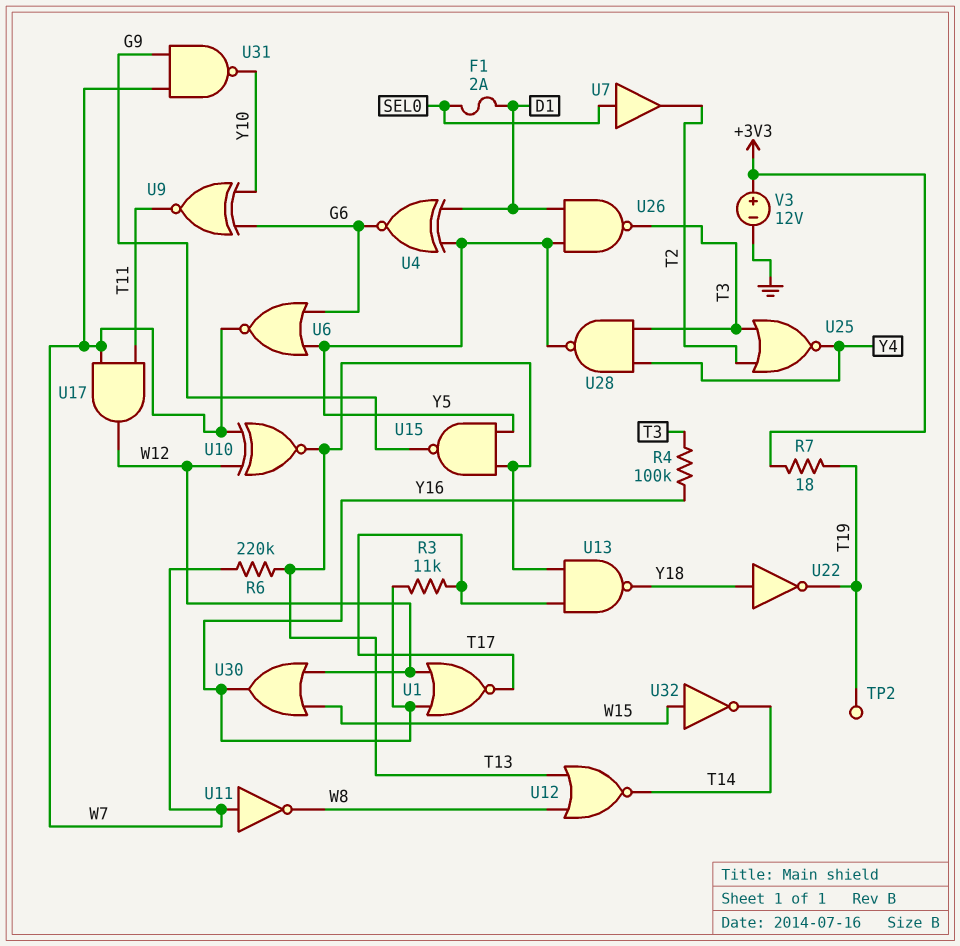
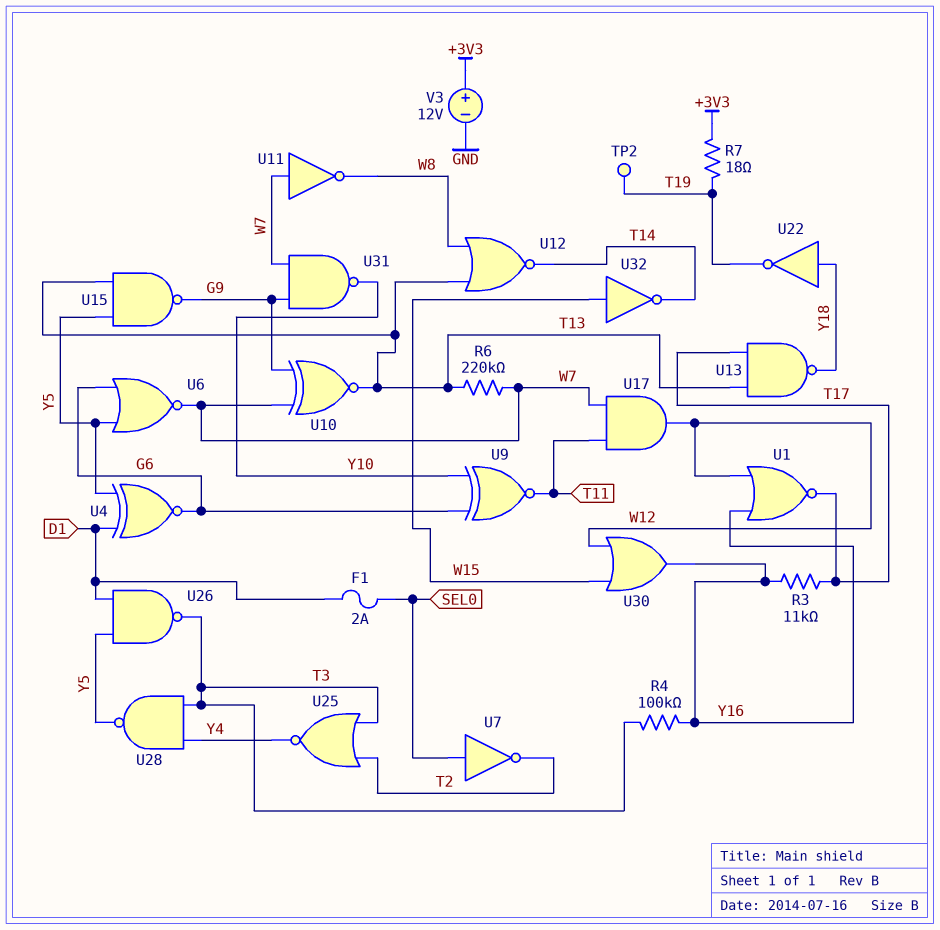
U7: buffer (in SEL0, out T2) -> NOT (in SEL0, out T2)
U10: XNOR (in W7, in W12, out T13) -> XNOR (in G9, in W7, out T13)

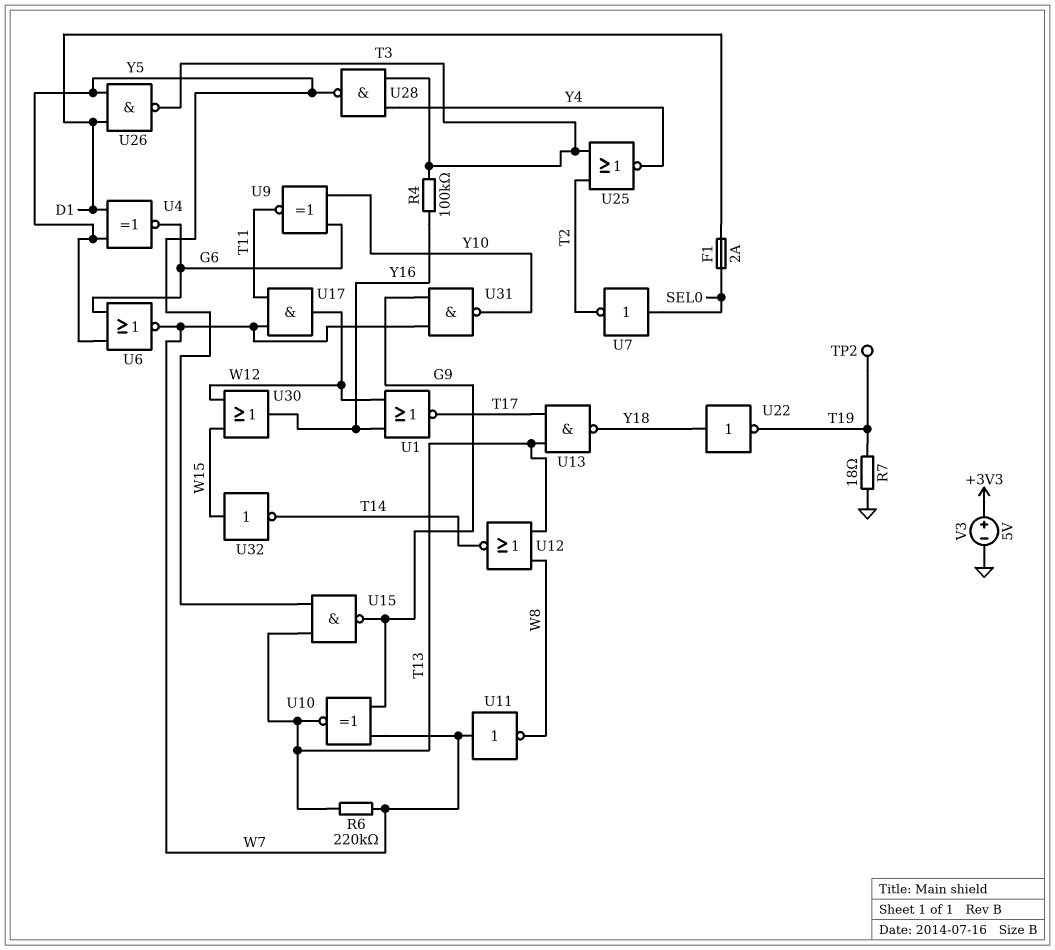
R3: 11k (T17, Y16) -> none
R7: 18 (+3V3, T19) -> 18 (GND, T19)
V3: 12V (plus +3V3, minus GND) -> 5V (plus +3V3, minus GND)

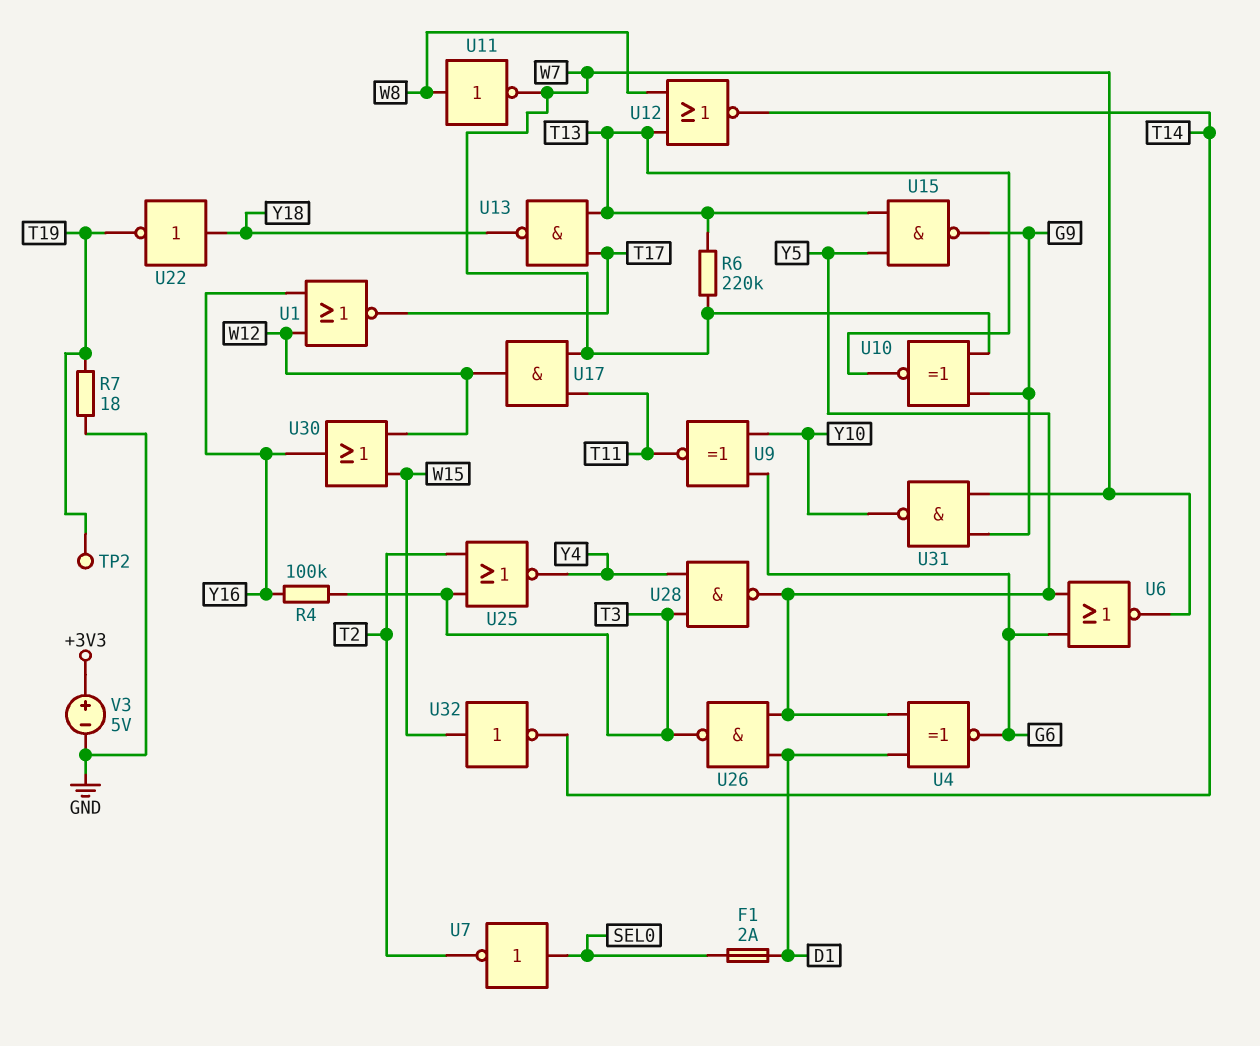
U11: NOT (in W7, out W8) -> NOT (in W8, out W7)

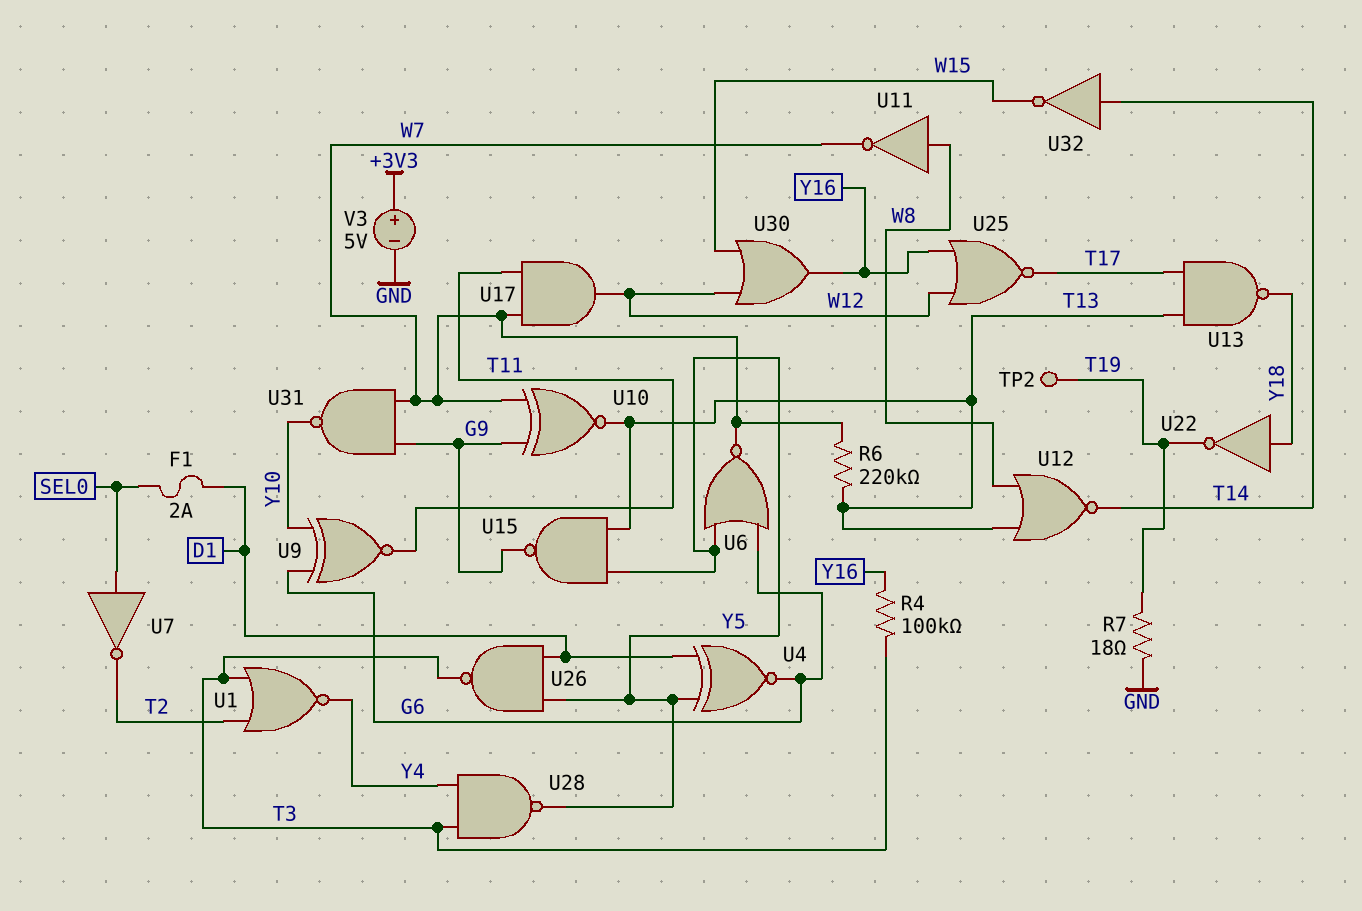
U1: NOR (in W12, in Y16, out T17) -> NOR (in T2, in T3, out Y4)
U25: NOR (in T2, in T3, out Y4) -> NOR (in W12, in Y16, out T17)
U32: NOT (in W15, out T14) -> NOT (in T14, out W15)

